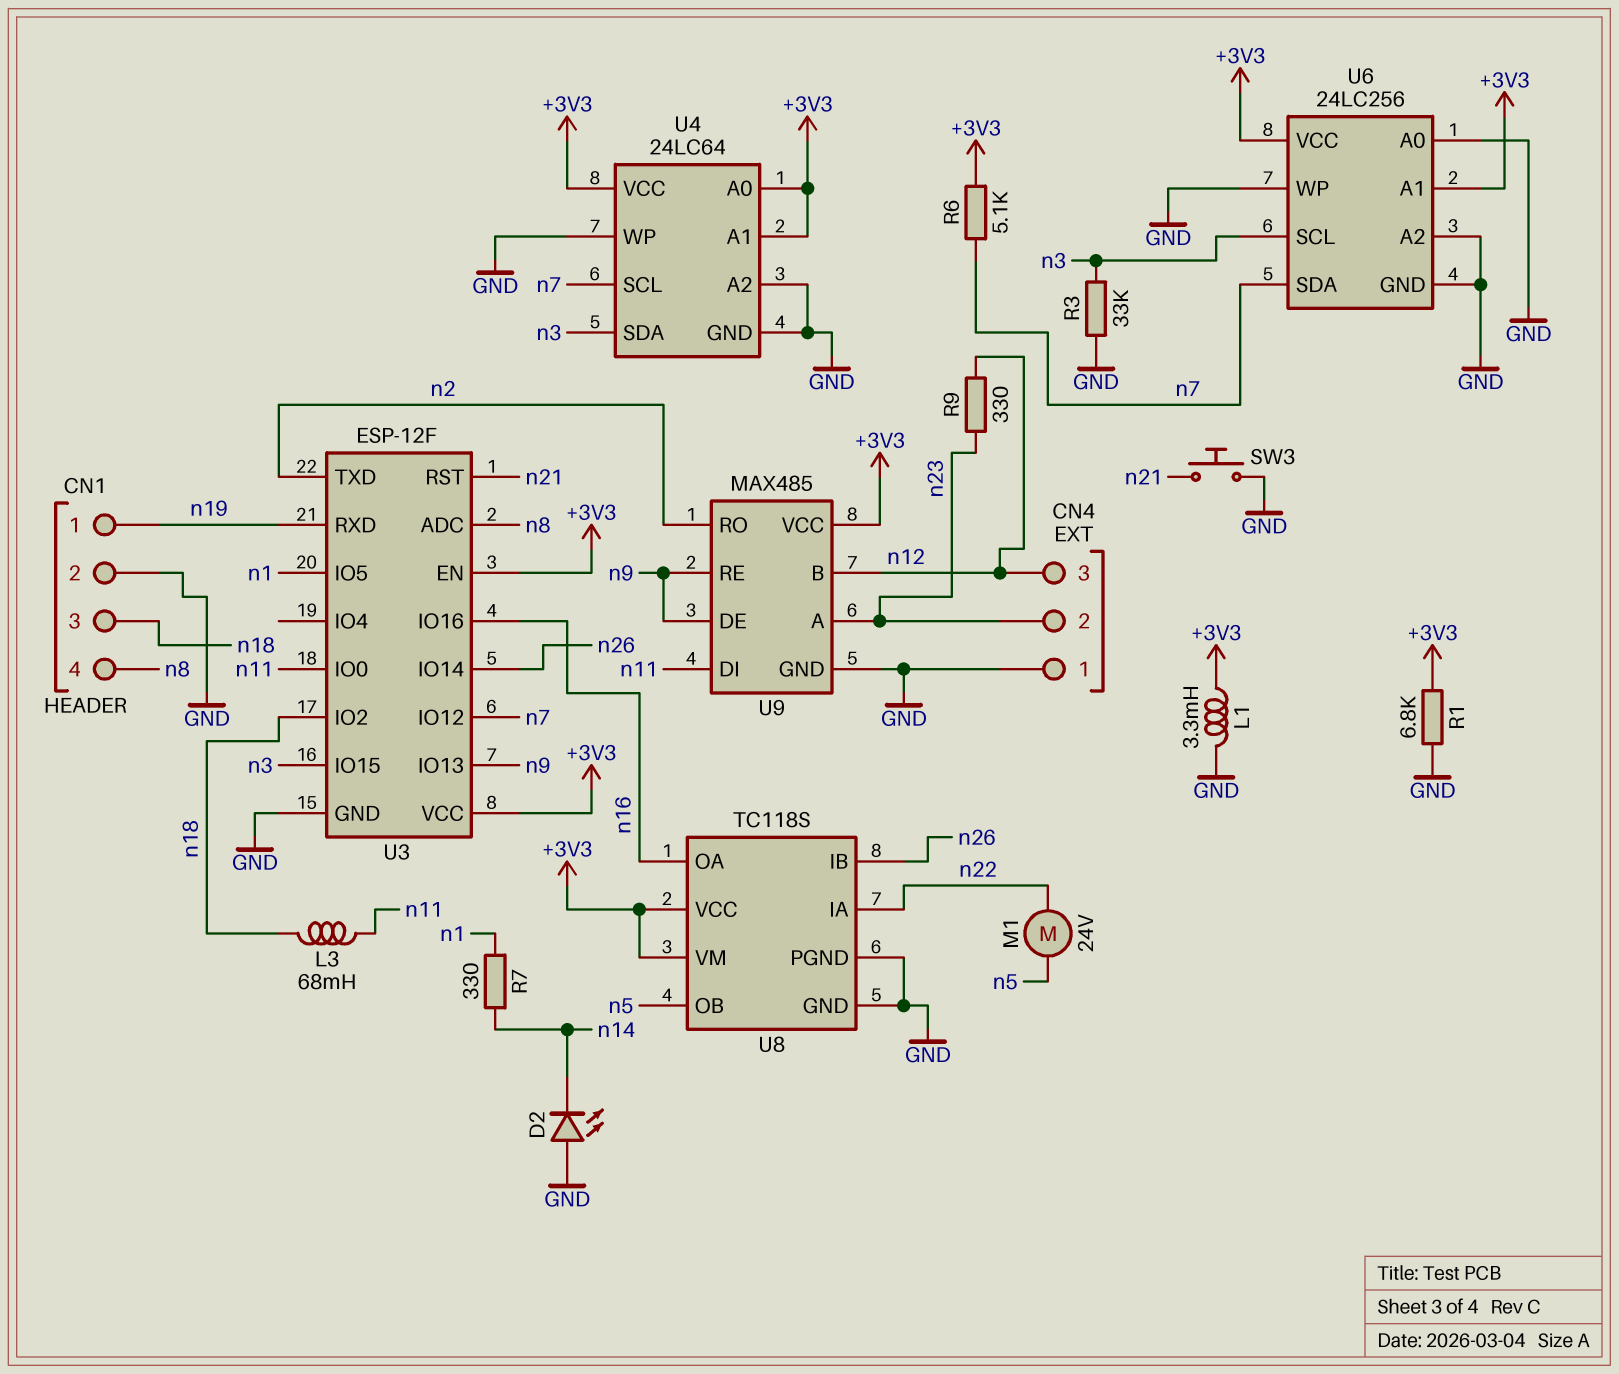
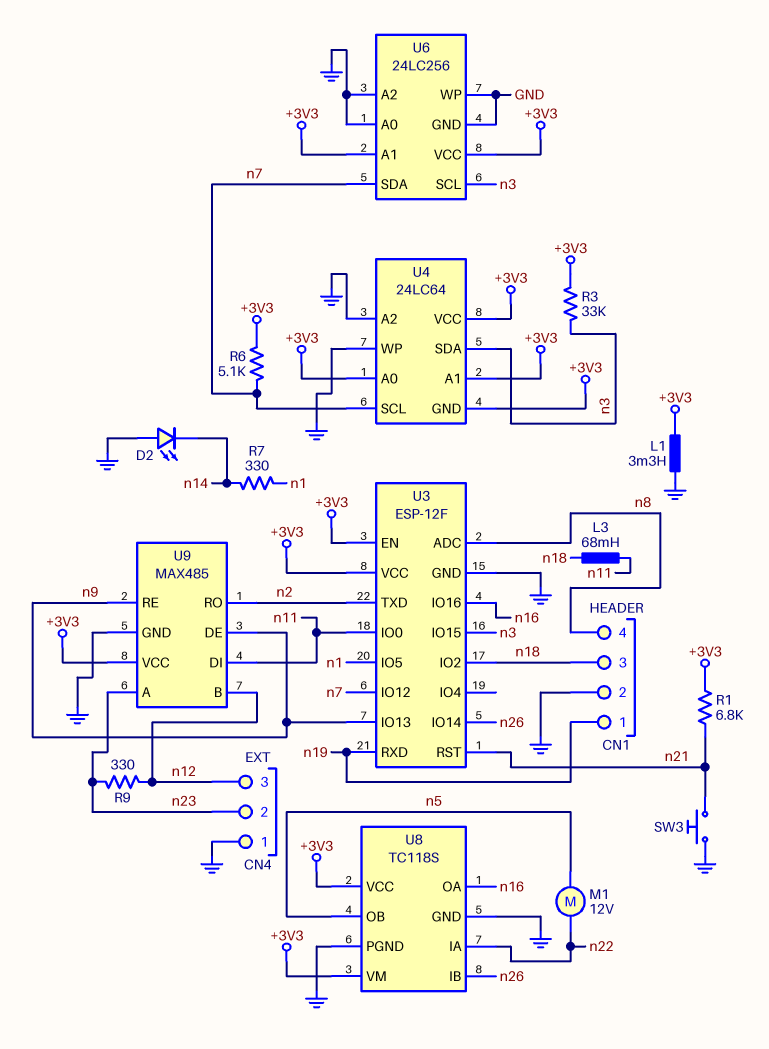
M1: motor 24V (n5, n22) -> motor 12V (n5, n22)
R1: 6.8k (+3V3, GND) -> 6.8k (+3V3, n21)
R3: 33k (GND, n3) -> 33k (+3V3, n3)
U4 pin GND: GND -> +3V3

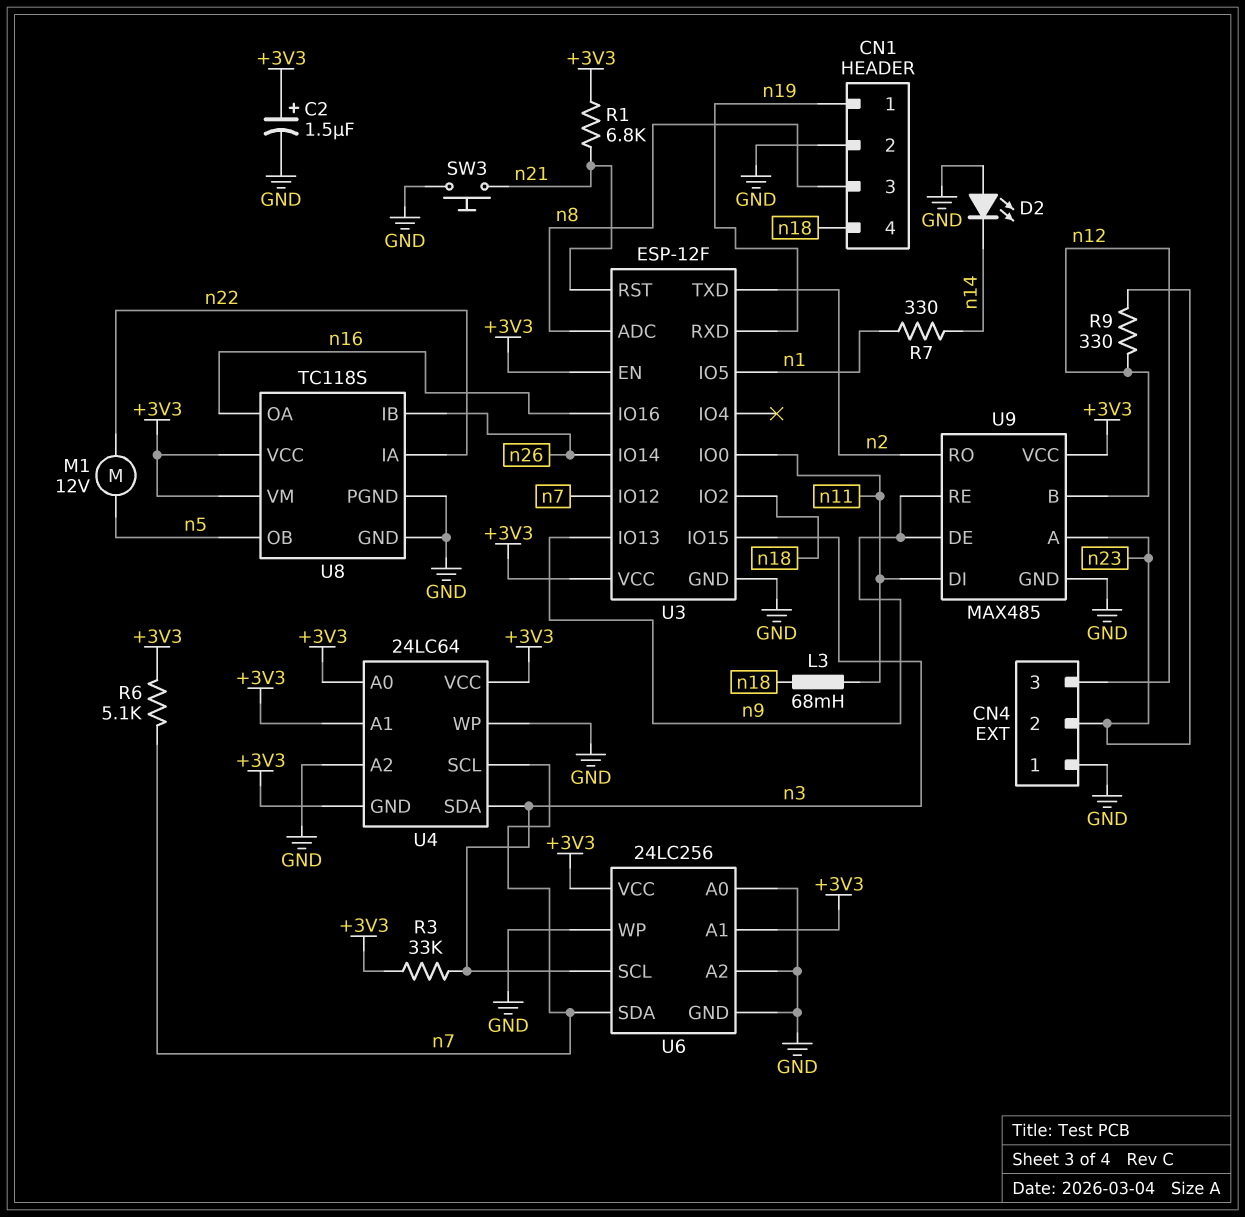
C2: none -> 1.5uF (plus +3V3, minus GND)
CN1 pin 3: n18 -> n8
CN1 pin 4: n8 -> n18
L1: 3.3mH (+3V3, GND) -> none

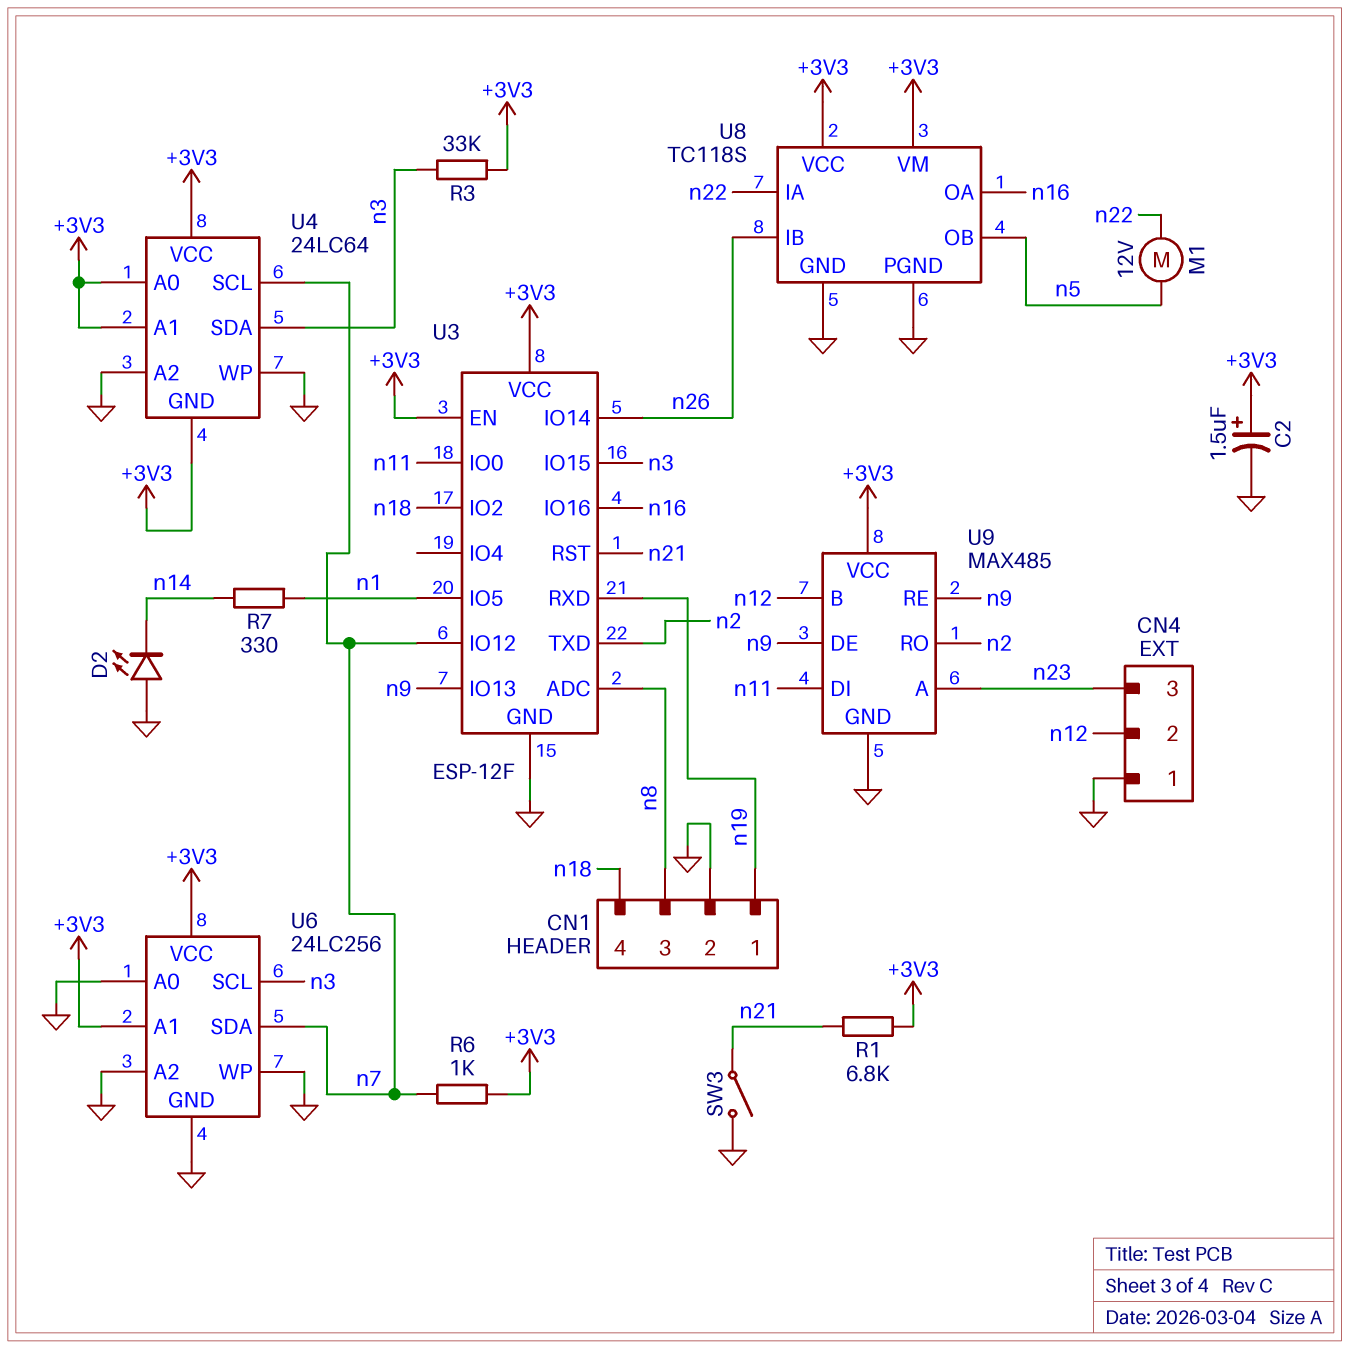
CN4 pin 2: n23 -> n12
CN4 pin 3: n12 -> n23
L3: 68mH (n11, n18) -> none
R6: 5.1k (+3V3, n7) -> 1k (+3V3, n7)
R9: 330 (n12, n23) -> none
SW3: button (GND, n21) -> switch (GND, n21)

